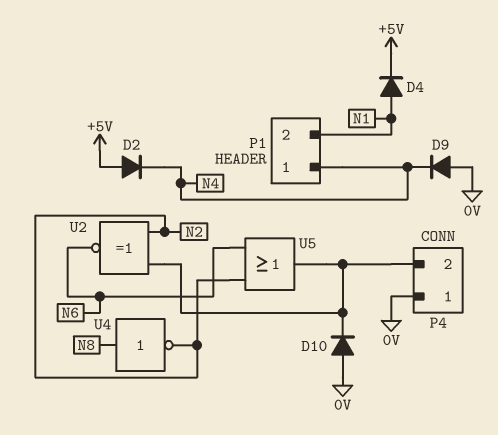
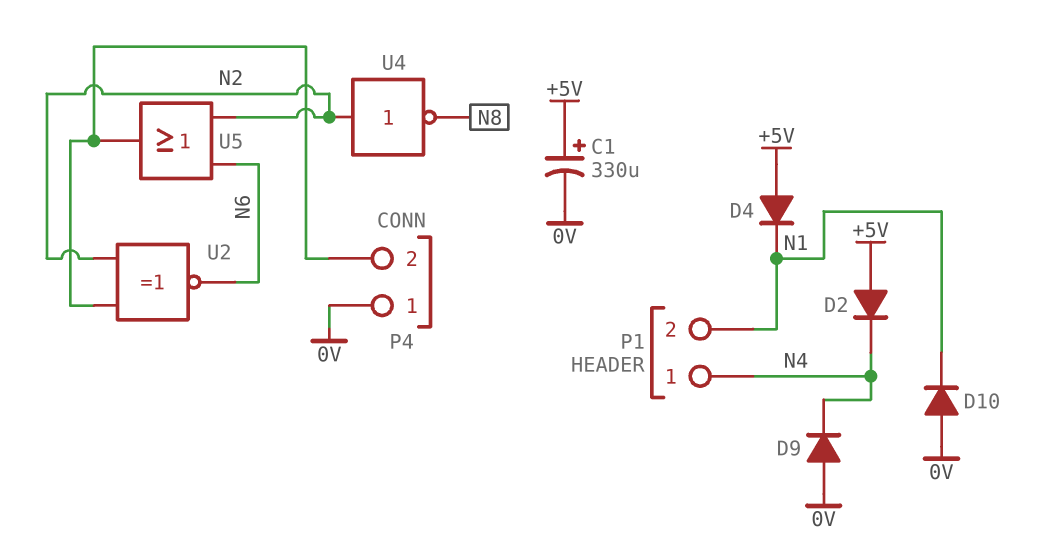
C1: none -> 330uF (plus +5V, minus 0V)
D4: diode (A N1, K +5V) -> diode (A +5V, K N1)
D10: diode (A 0V, K P4/2) -> diode (A 0V, K N1)
U4: NOT (in N8, out N2) -> NOT (in N2, out N8)

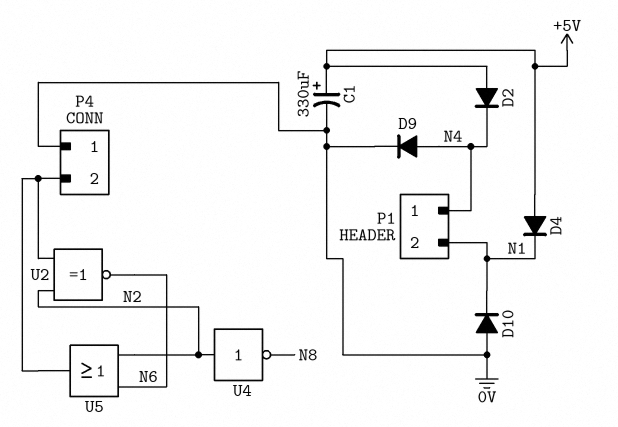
D9: diode (A 0V, K N4) -> diode (A N4, K 0V)

